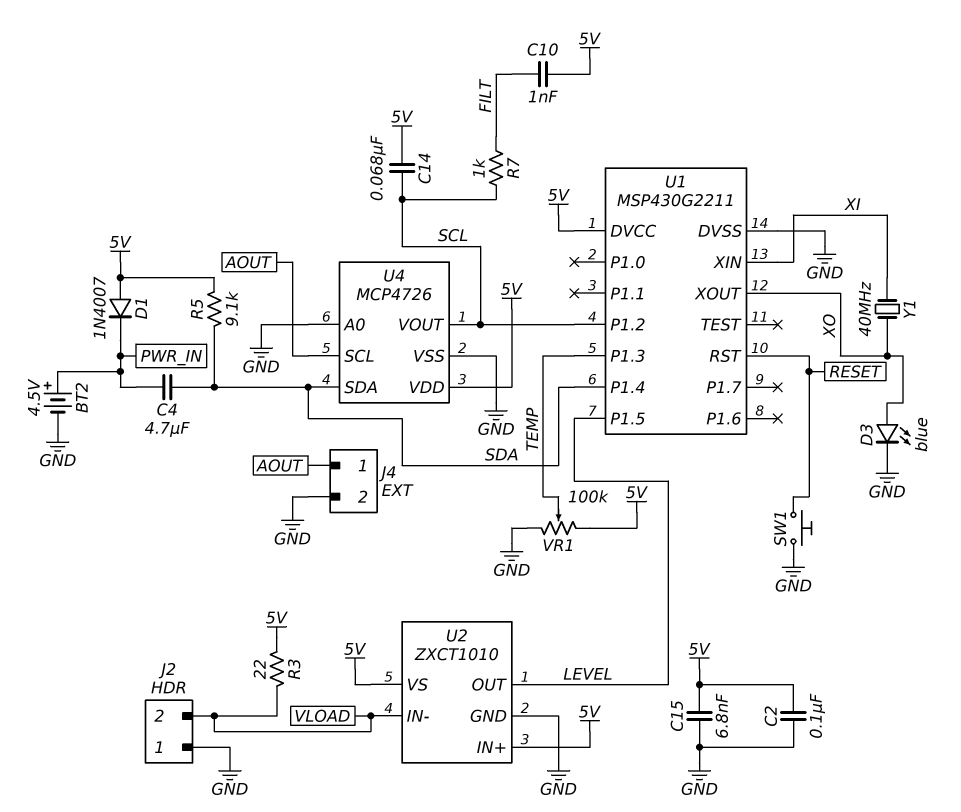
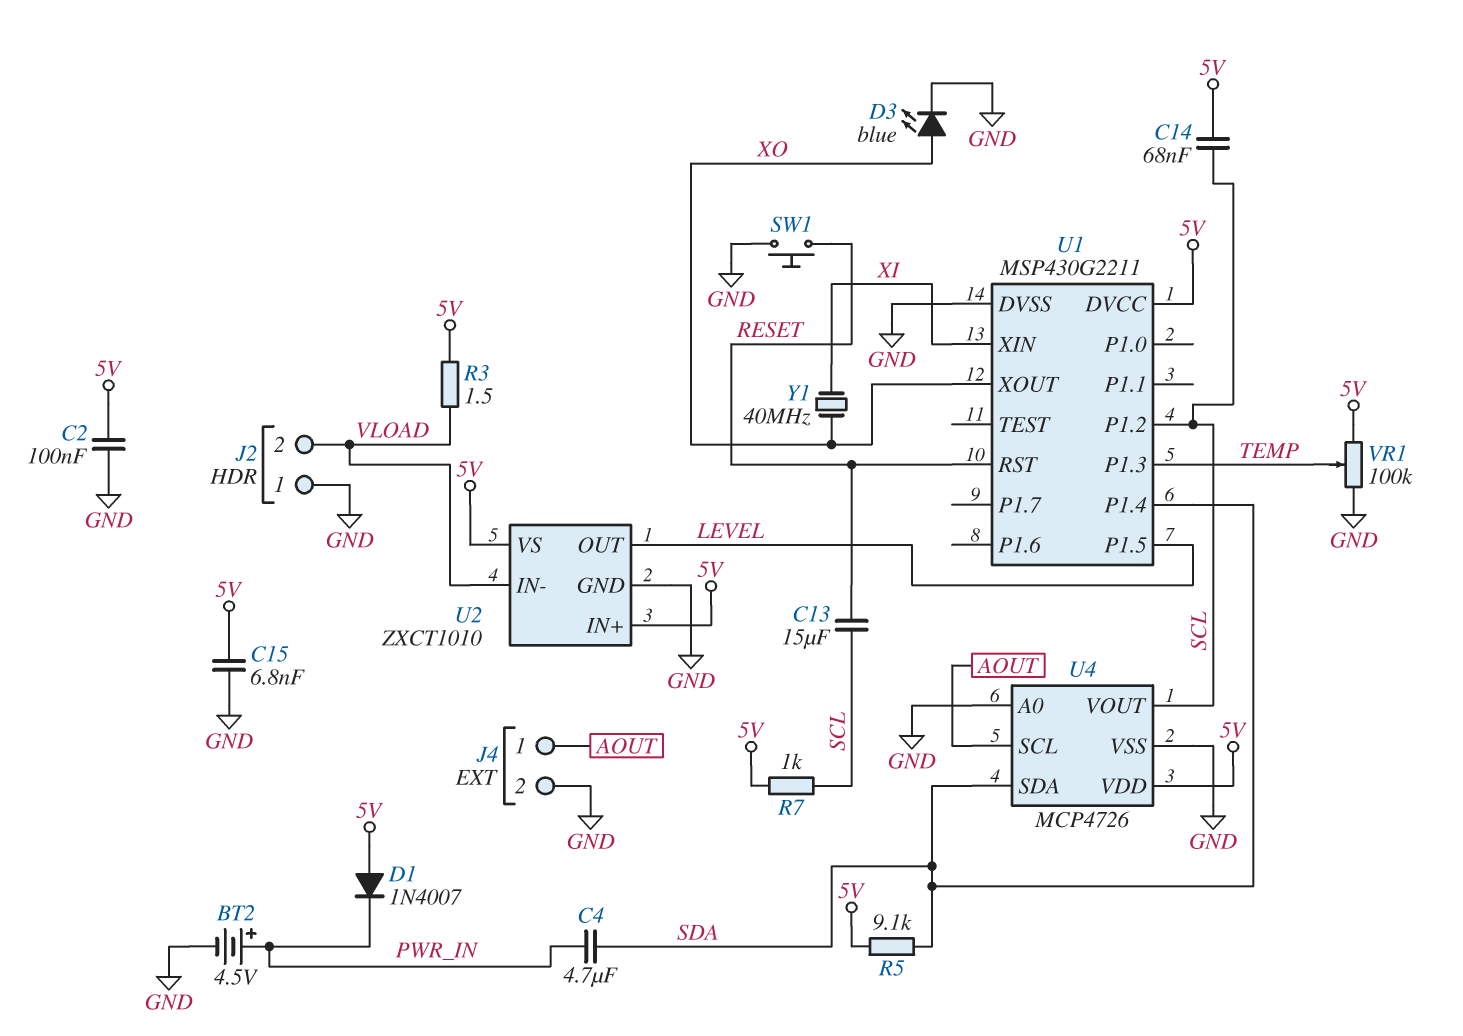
C10: 1nF (5V, FILT) -> none
C13: none -> 15uF (RESET, SCL)
R3: 22 (5V, VLOAD) -> 1.5 (5V, VLOAD)
R7: 1k (FILT, SCL) -> 1k (5V, SCL)

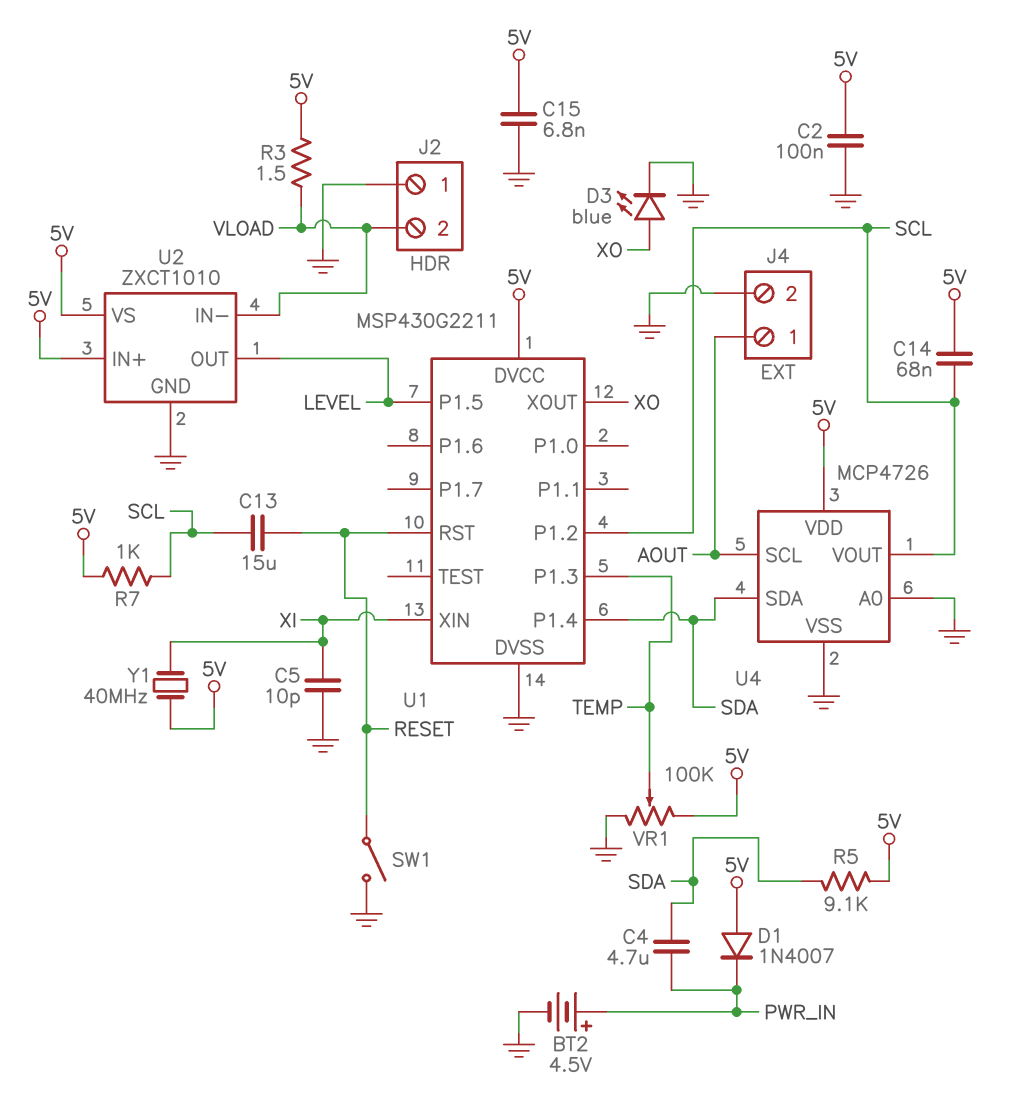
C5: none -> 10pF (GND, XI)
SW1: button (GND, RESET) -> switch (GND, RESET)
Y1: 40MHz (XI, XO) -> 40MHz (5V, XI)

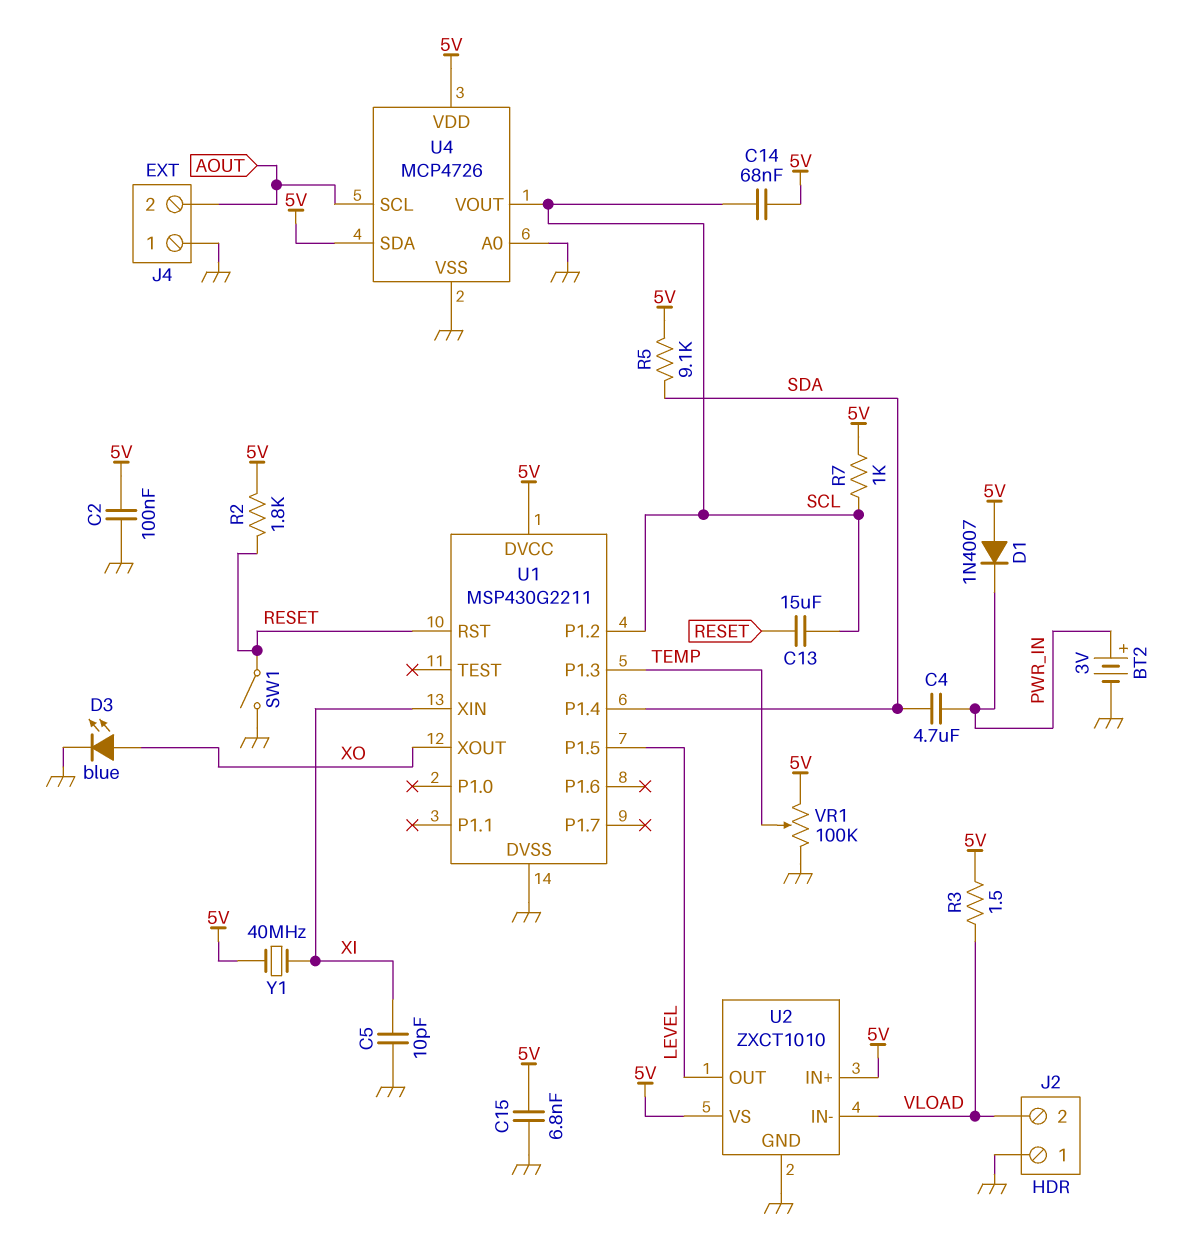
BT2: 4.5V (plus PWR_IN, minus GND) -> 3V (plus PWR_IN, minus GND)
J4 pin 1: AOUT -> GND
J4 pin 2: GND -> AOUT
R2: none -> 1.8k (5V, RESET)
U4 pin SDA: SDA -> 5V

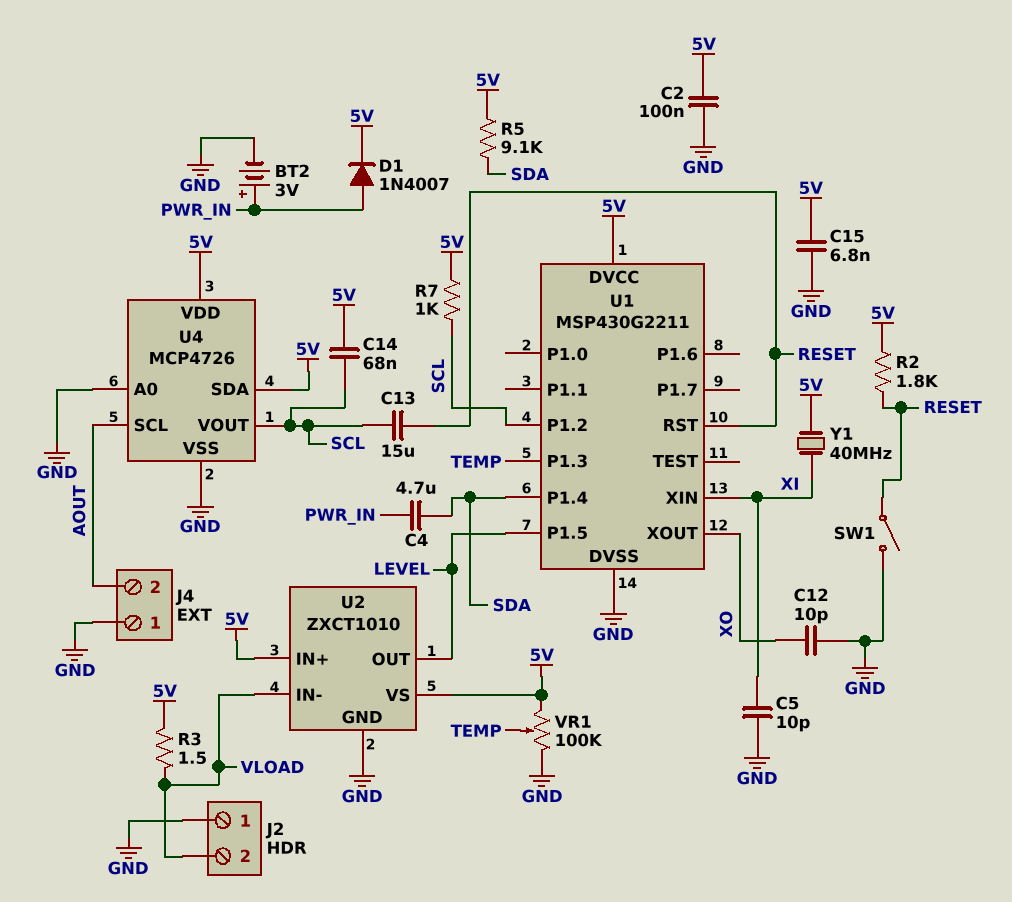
C12: none -> 10pF (GND, XO)
D1: diode 1N4007 (A 5V, K PWR_IN) -> diode 1N4007 (A PWR_IN, K 5V)
D3: LED blue (A XO, K GND) -> none

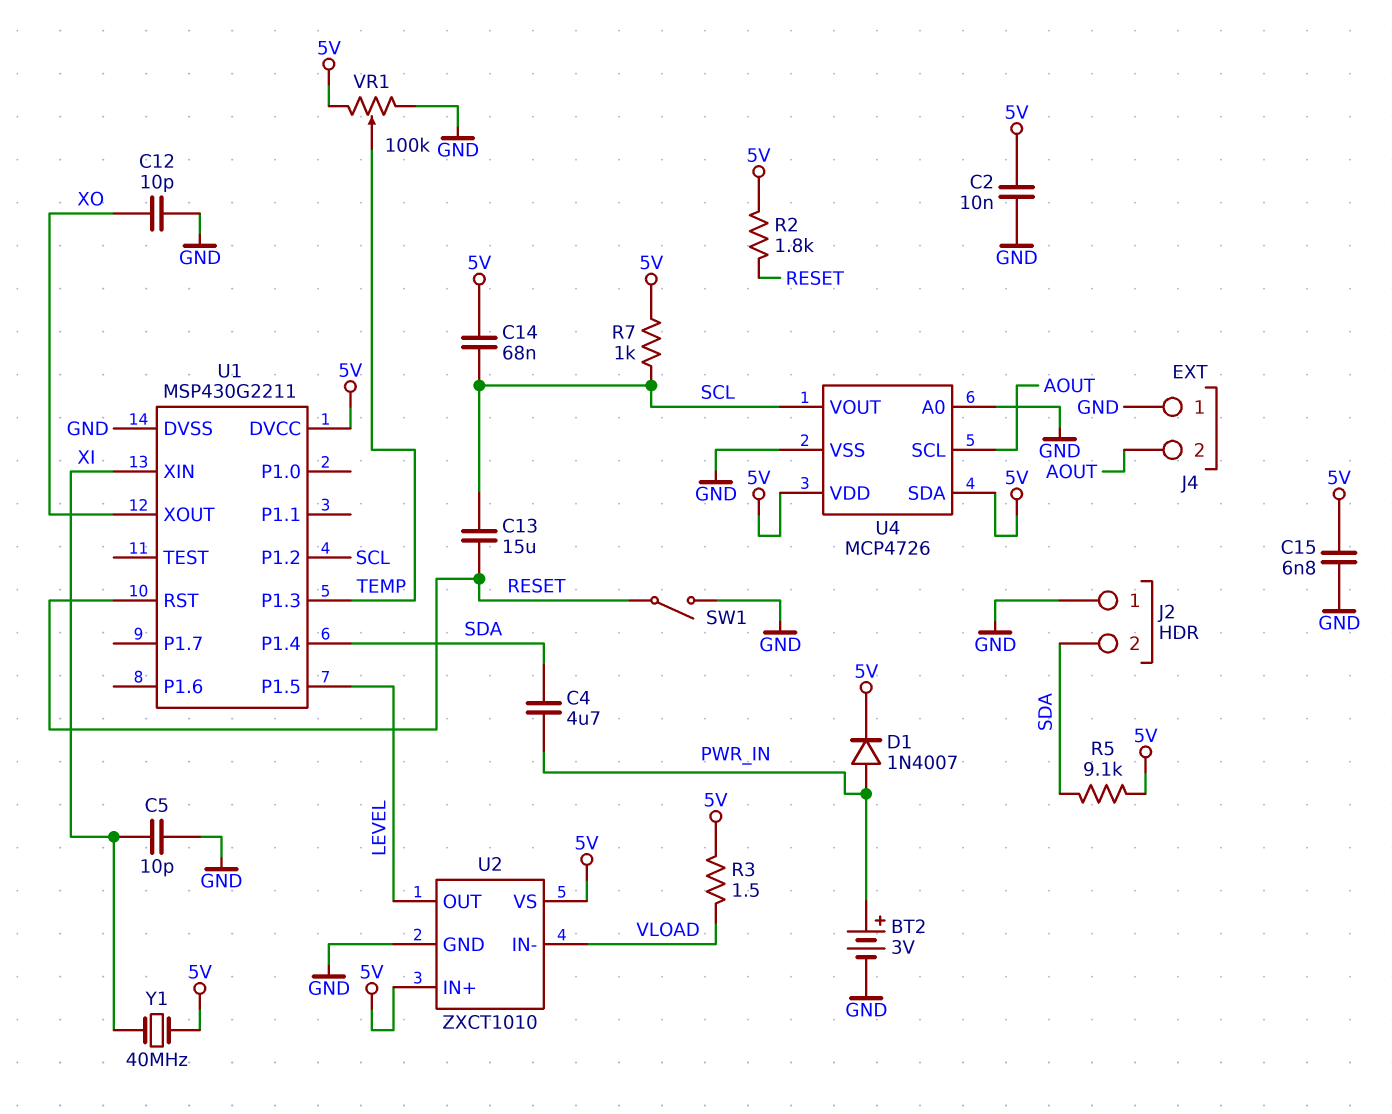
C2: 100nF (5V, GND) -> 10nF (5V, GND)
J2 pin 2: VLOAD -> SDA

